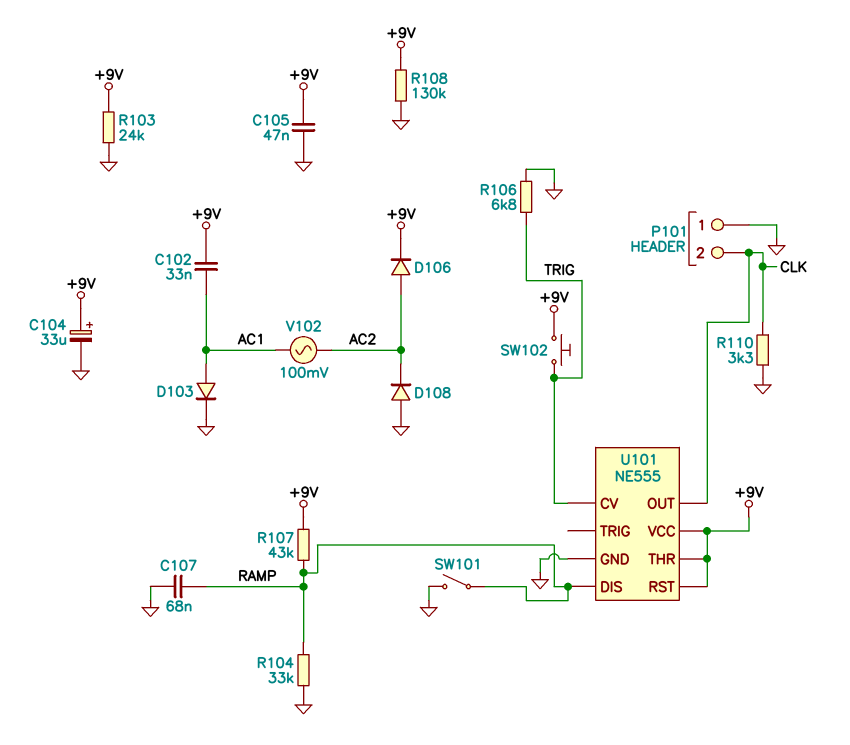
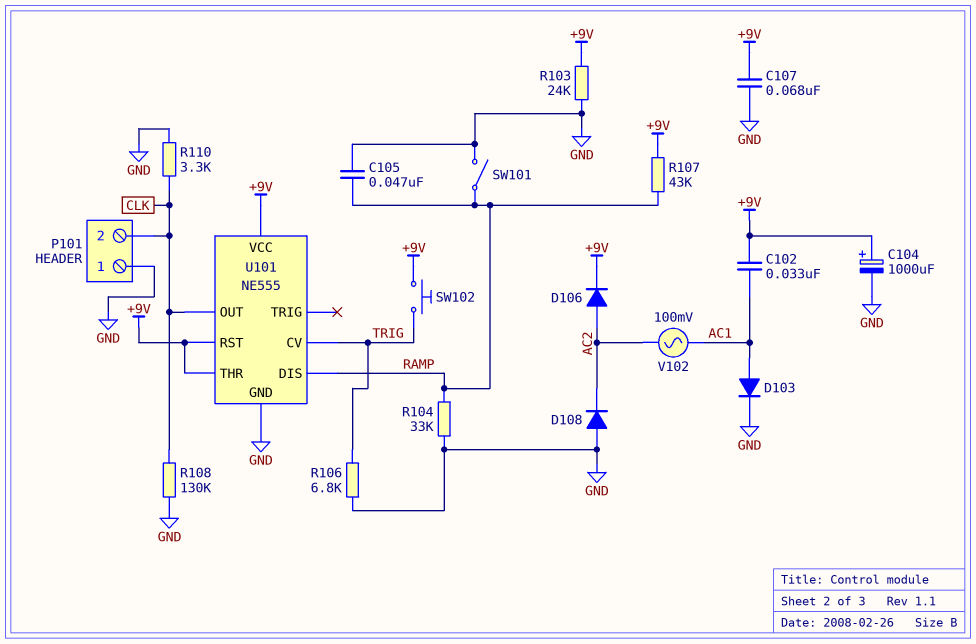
C104: 33uF (plus +9V, minus GND) -> 1000uF (plus +9V, minus GND)
C105: 47nF (+9V, GND) -> 47nF (GND, RAMP)
C107: 68nF (GND, RAMP) -> 68nF (+9V, GND)
R108: 130k (+9V, GND) -> 130k (CLK, GND)

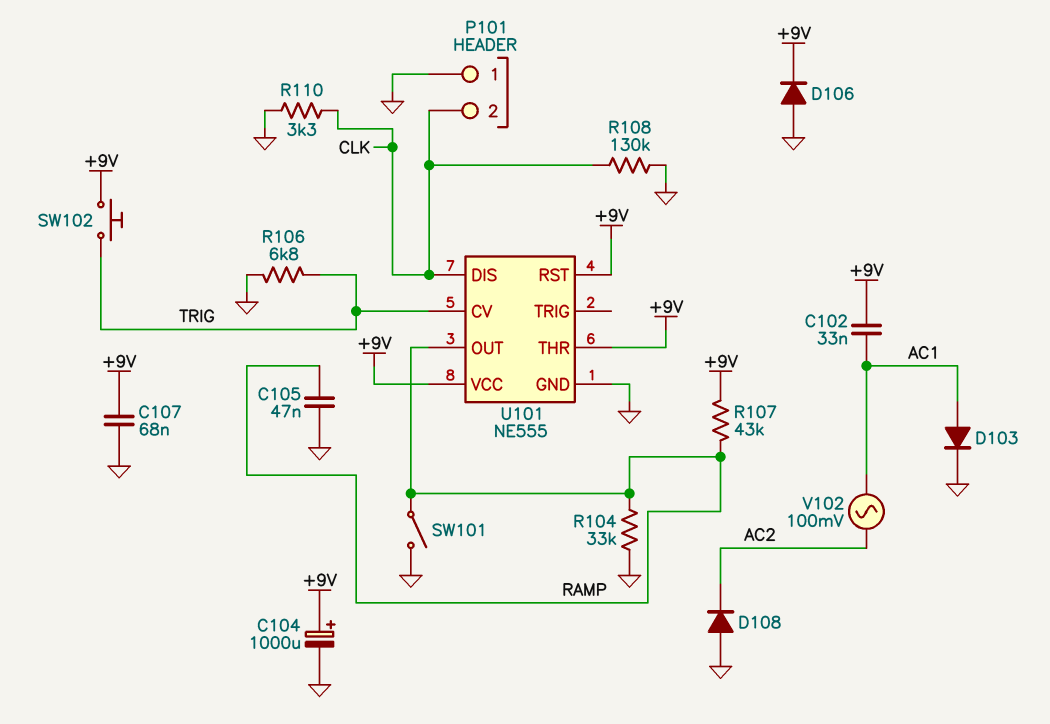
D106: diode (A AC2, K +9V) -> diode (A GND, K +9V)
R103: 24k (+9V, GND) -> none
U101 pin DIS: RAMP -> CLK
U101 pin OUT: CLK -> RAMP

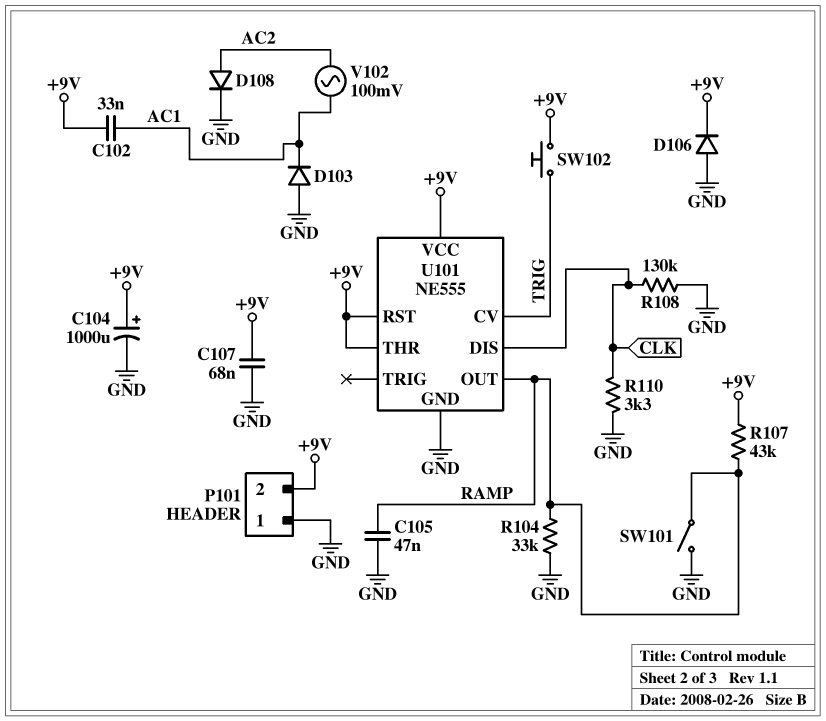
D103: diode (A AC1, K GND) -> diode (A GND, K AC1)
D108: diode (A GND, K AC2) -> diode (A AC2, K GND)
P101 pin 2: CLK -> +9V
R106: 6.8k (GND, TRIG) -> none

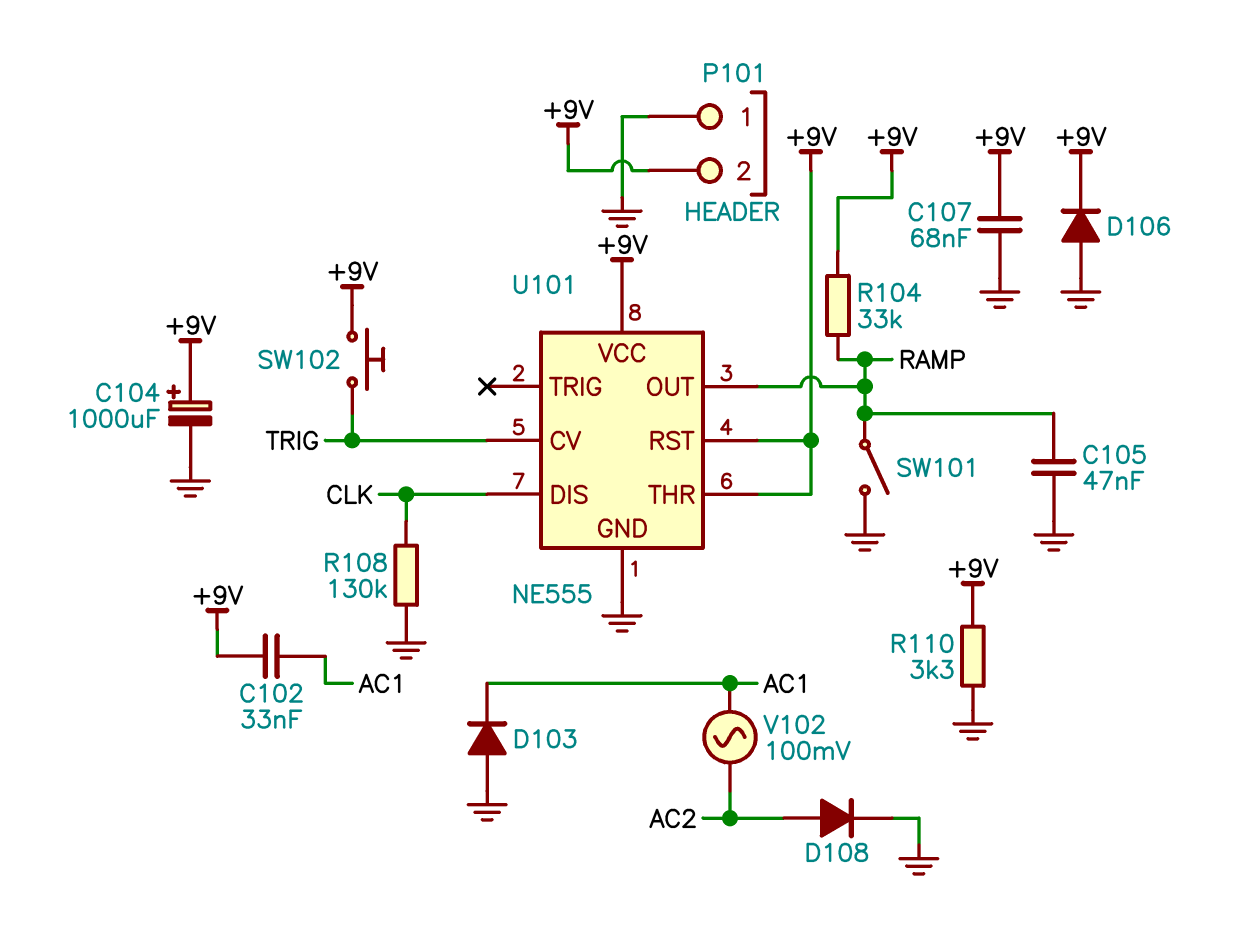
R104: 33k (GND, RAMP) -> 33k (+9V, RAMP)
R107: 43k (+9V, RAMP) -> none
R110: 3.3k (CLK, GND) -> 3.3k (+9V, GND)

